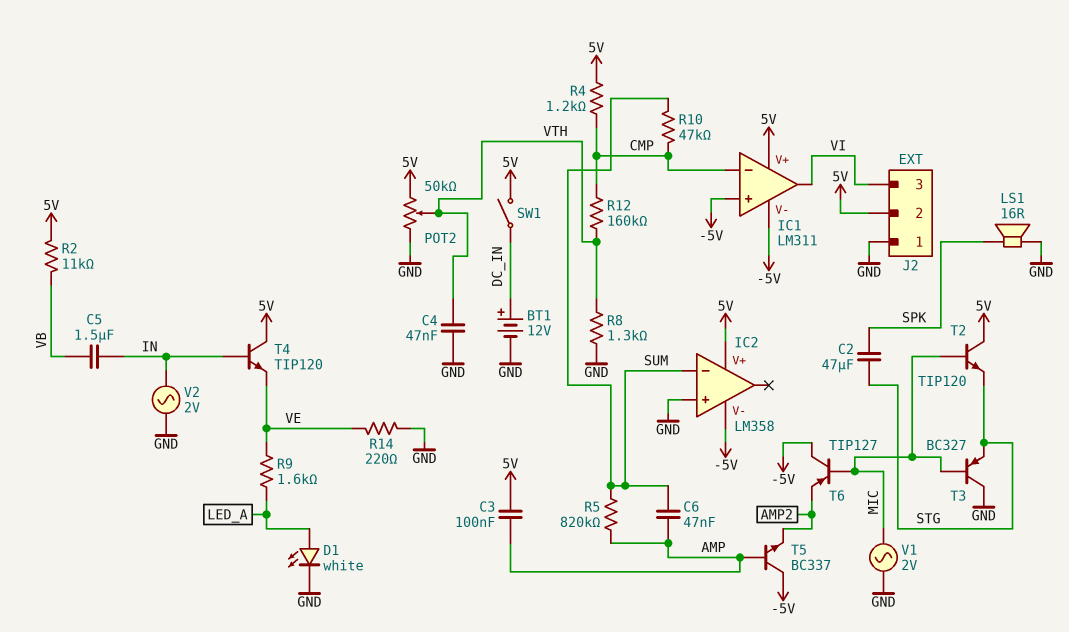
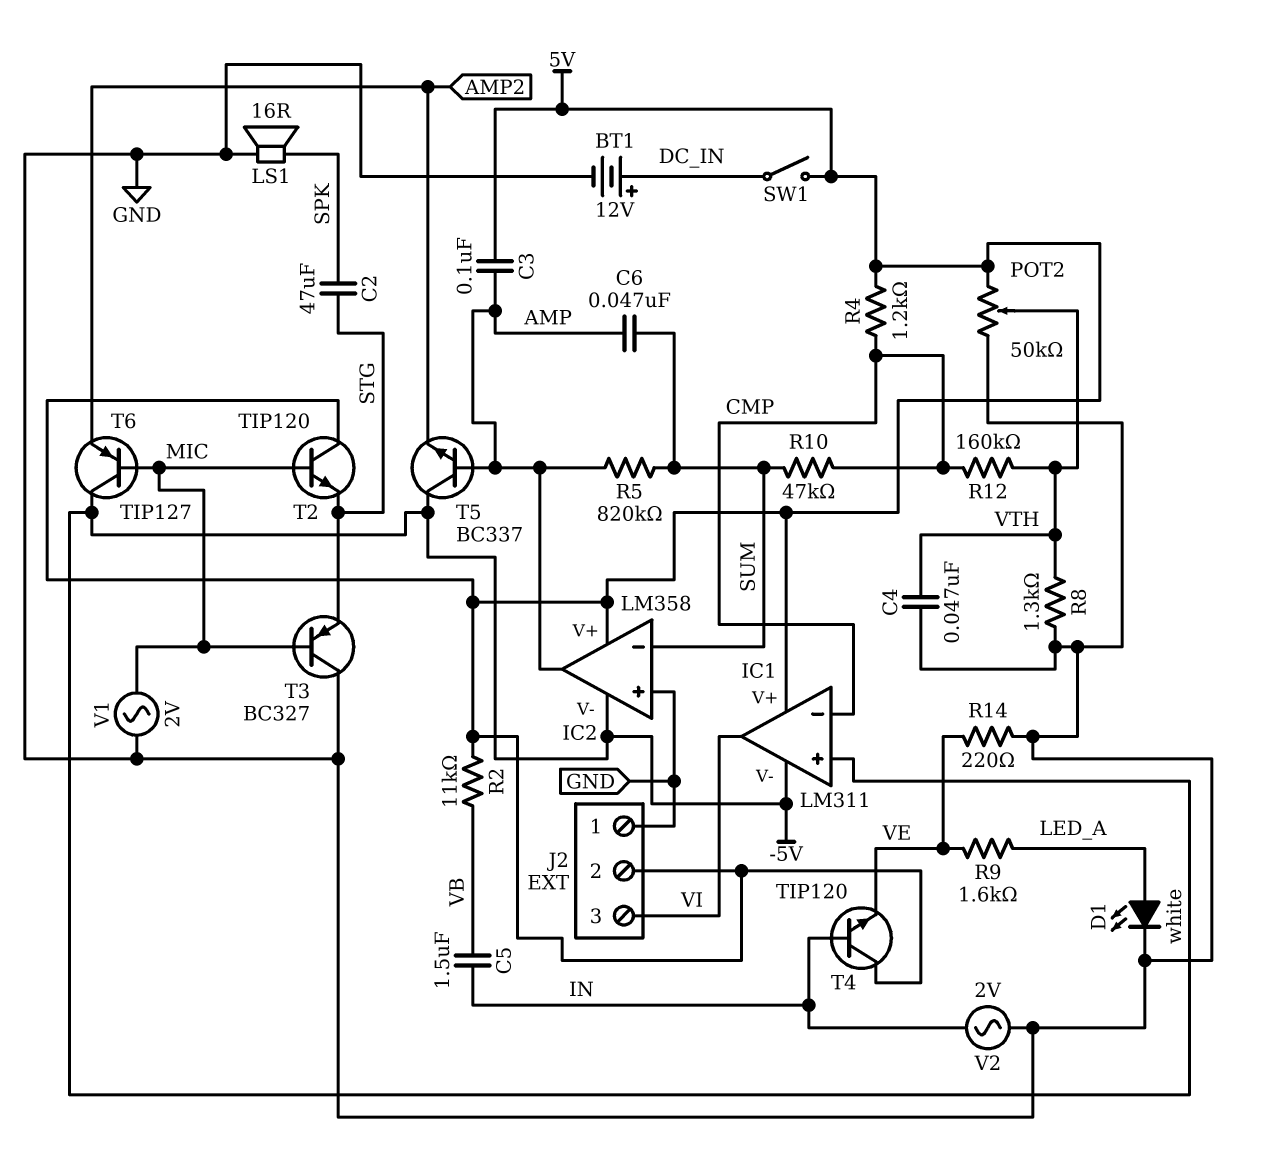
IC2 pin out: none -> AMP

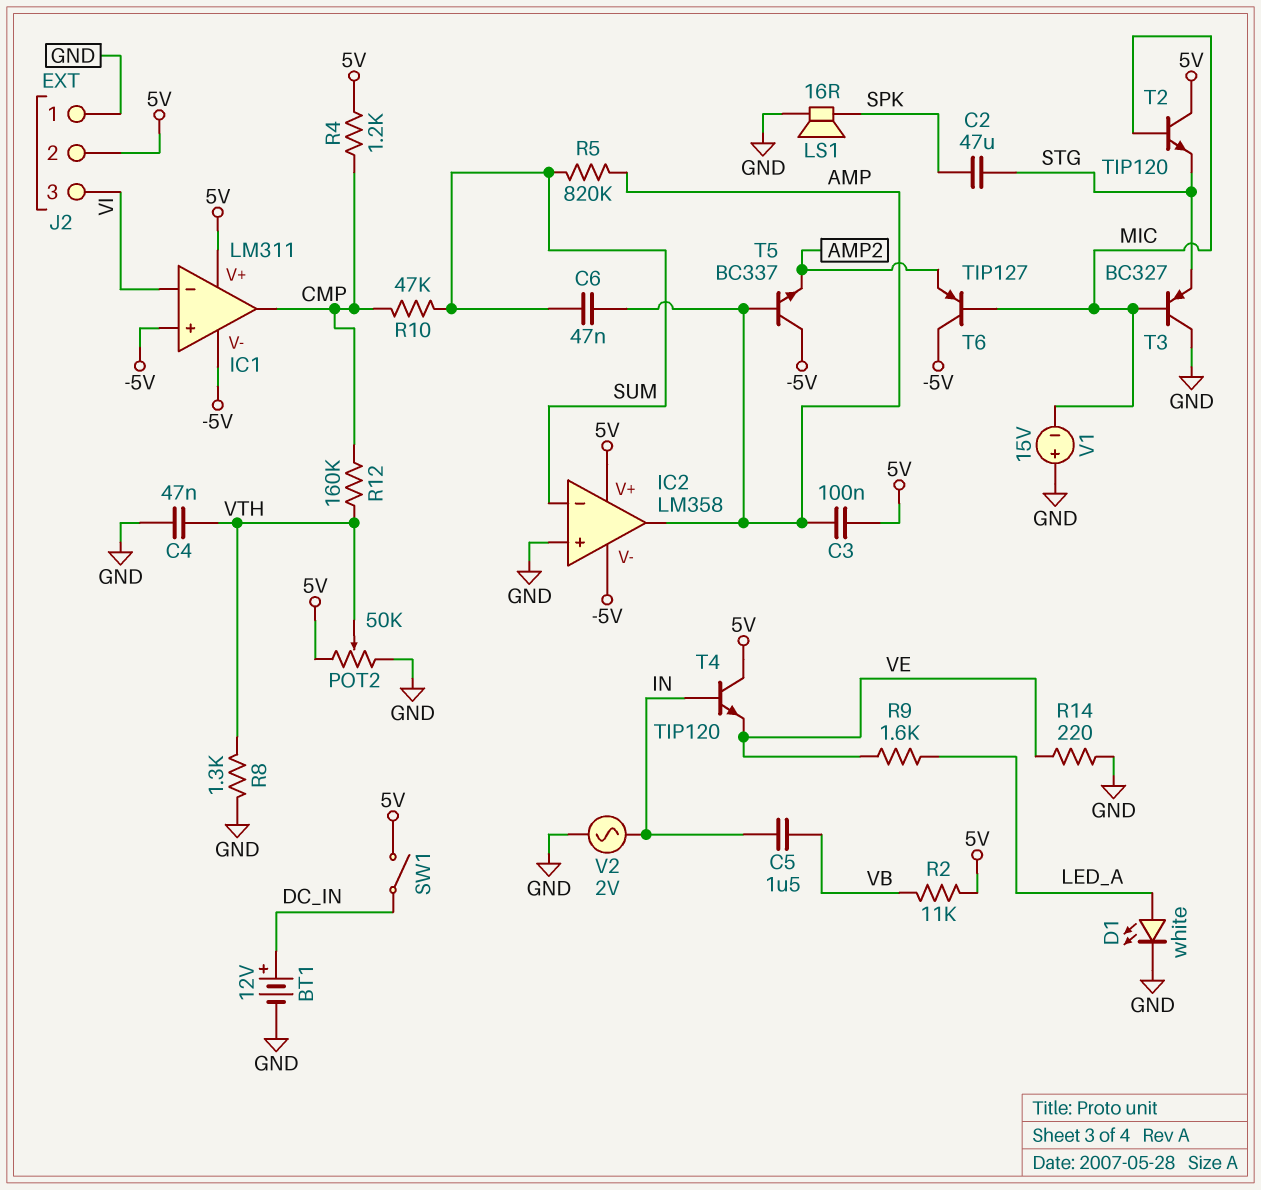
IC1 pin in-: CMP -> VI
IC1 pin out: VI -> CMP
V1: AC 2V (GND, MIC) -> 15V (plus GND, minus MIC)

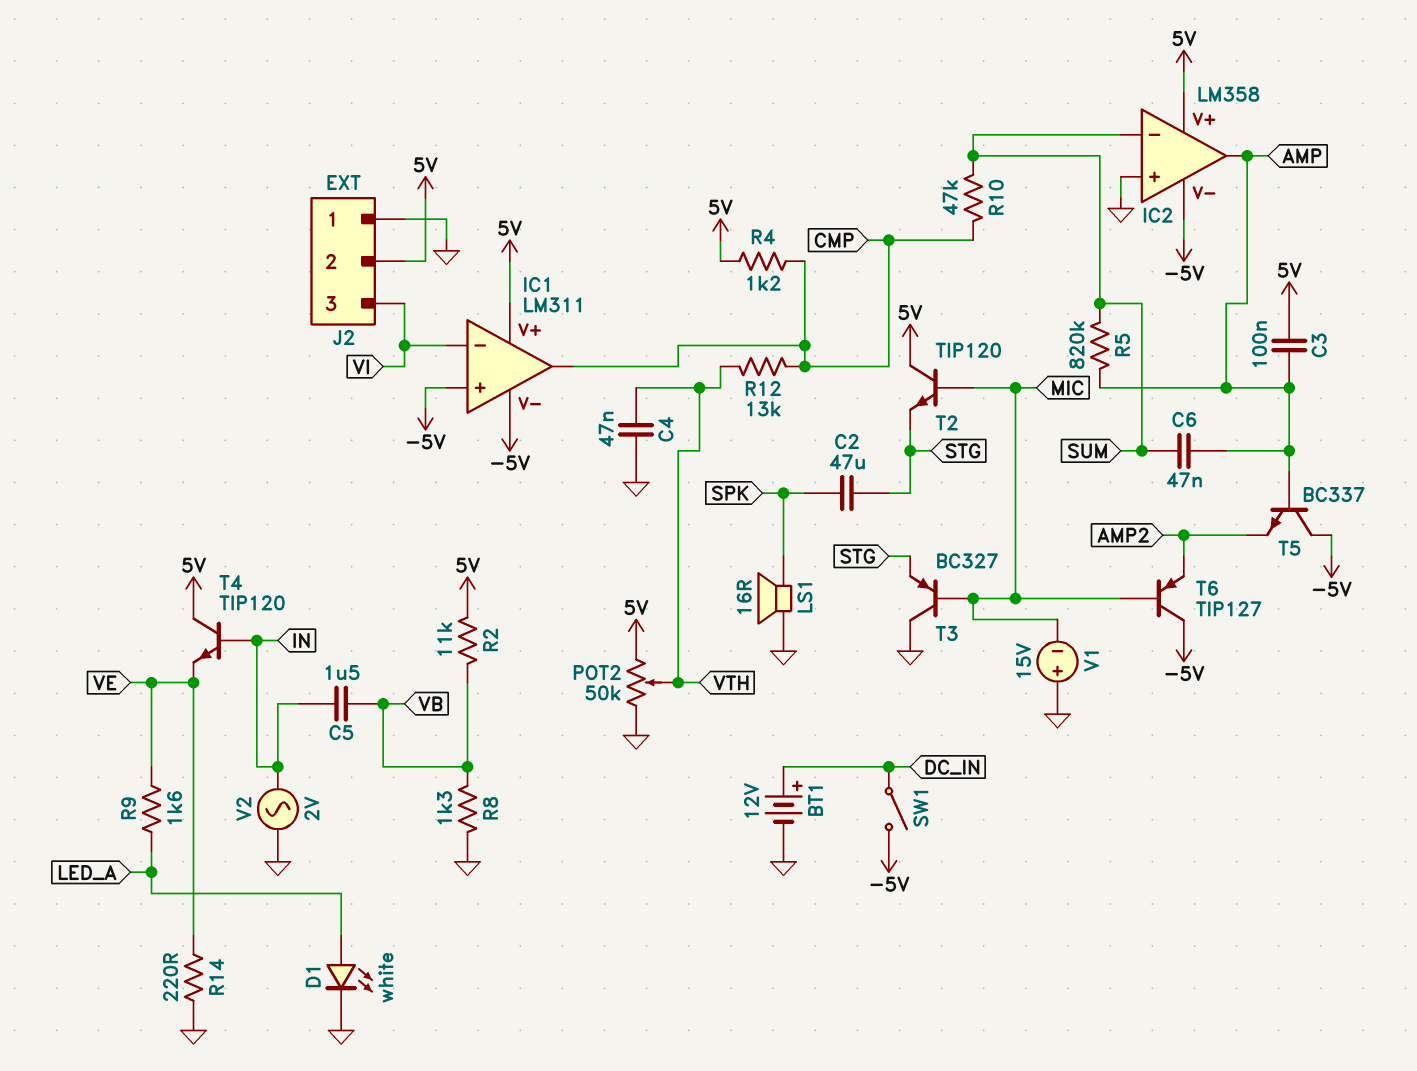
R8: 1.3k (GND, VTH) -> 1.3k (GND, VB)
R12: 160k (CMP, VTH) -> 13k (CMP, VTH)
SW1: switch (5V, DC_IN) -> switch (-5V, DC_IN)

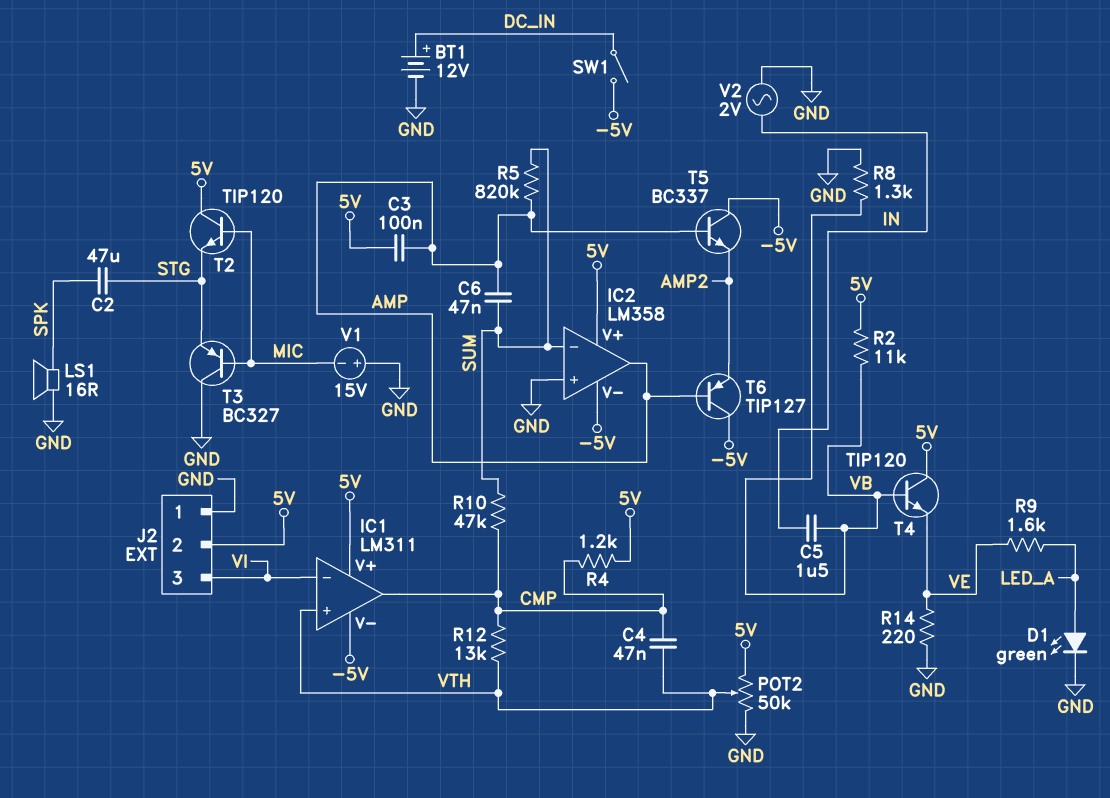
C4: 47nF (GND, VTH) -> 47nF (CMP, VTH)
D1: LED white (A LED_A, K GND) -> LED green (A LED_A, K GND)
IC1 pin in+: -5V -> VTH
T4: NPN TIP120 (B IN, C 5V, E VE) -> NPN TIP120 (B VB, C 5V, E VE)
T6: PNP TIP127 (B MIC, C -5V, E AMP2) -> PNP TIP127 (B AMP, C -5V, E AMP2)

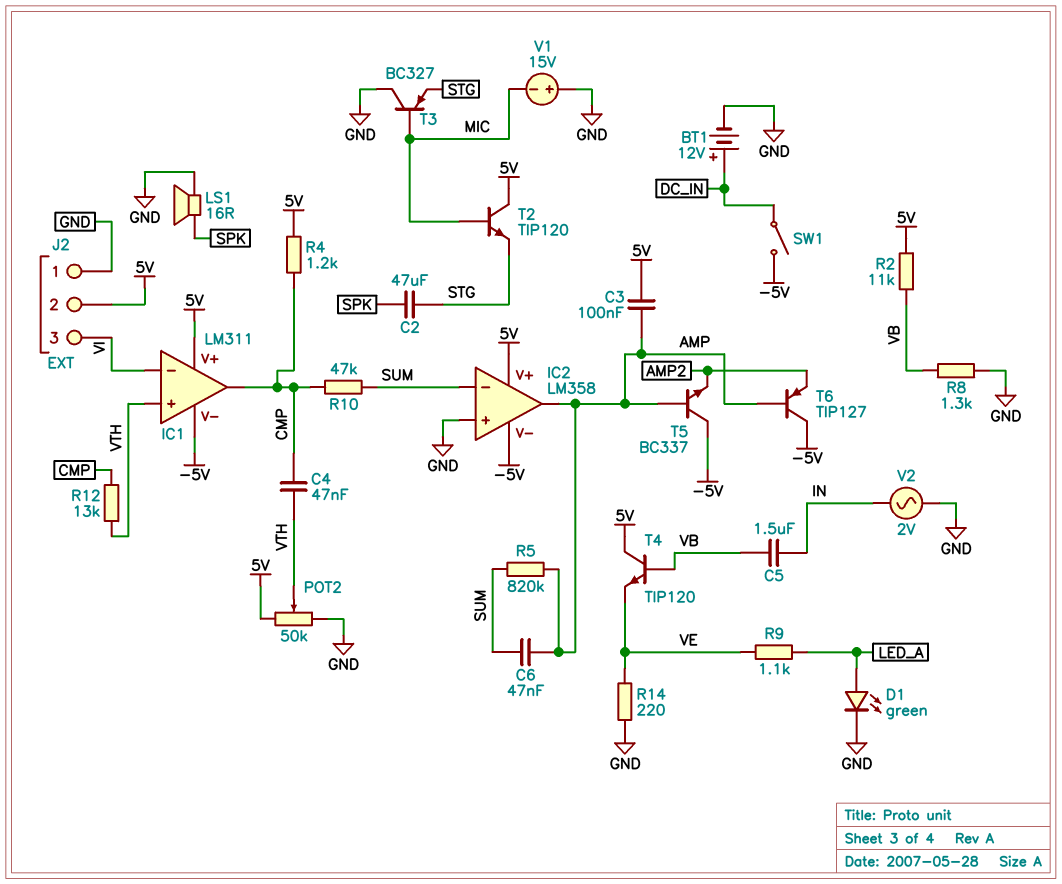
R9: 1.6k (LED_A, VE) -> 1.1k (LED_A, VE)

